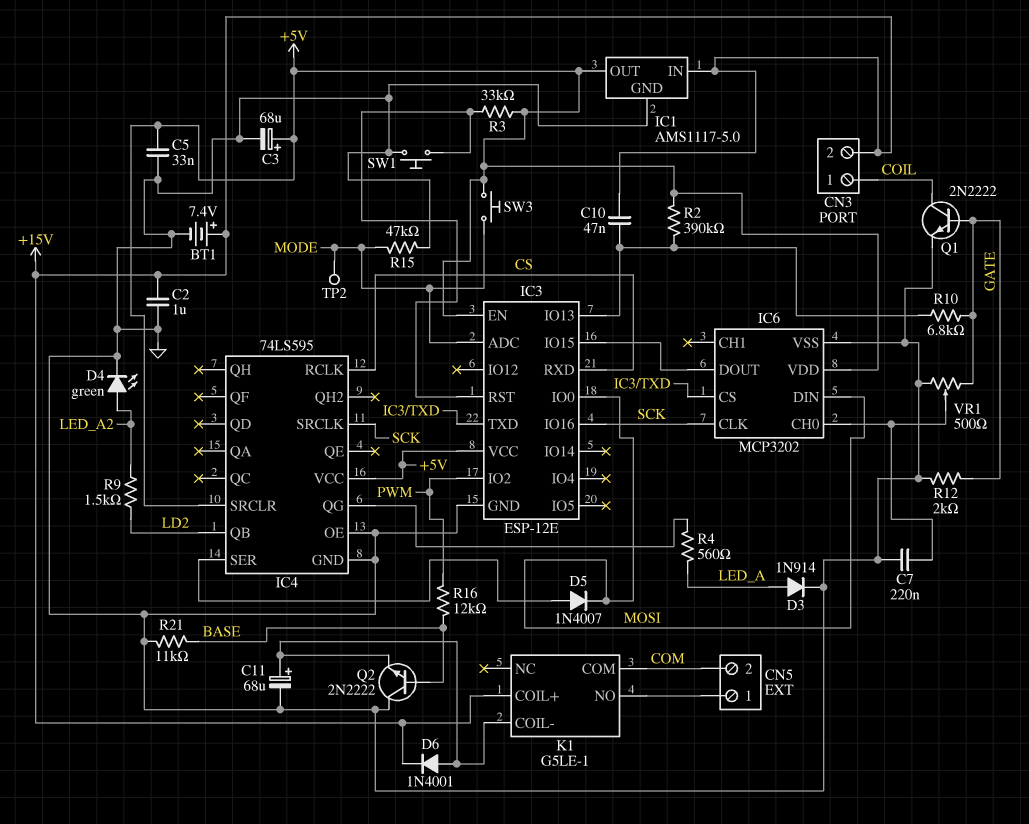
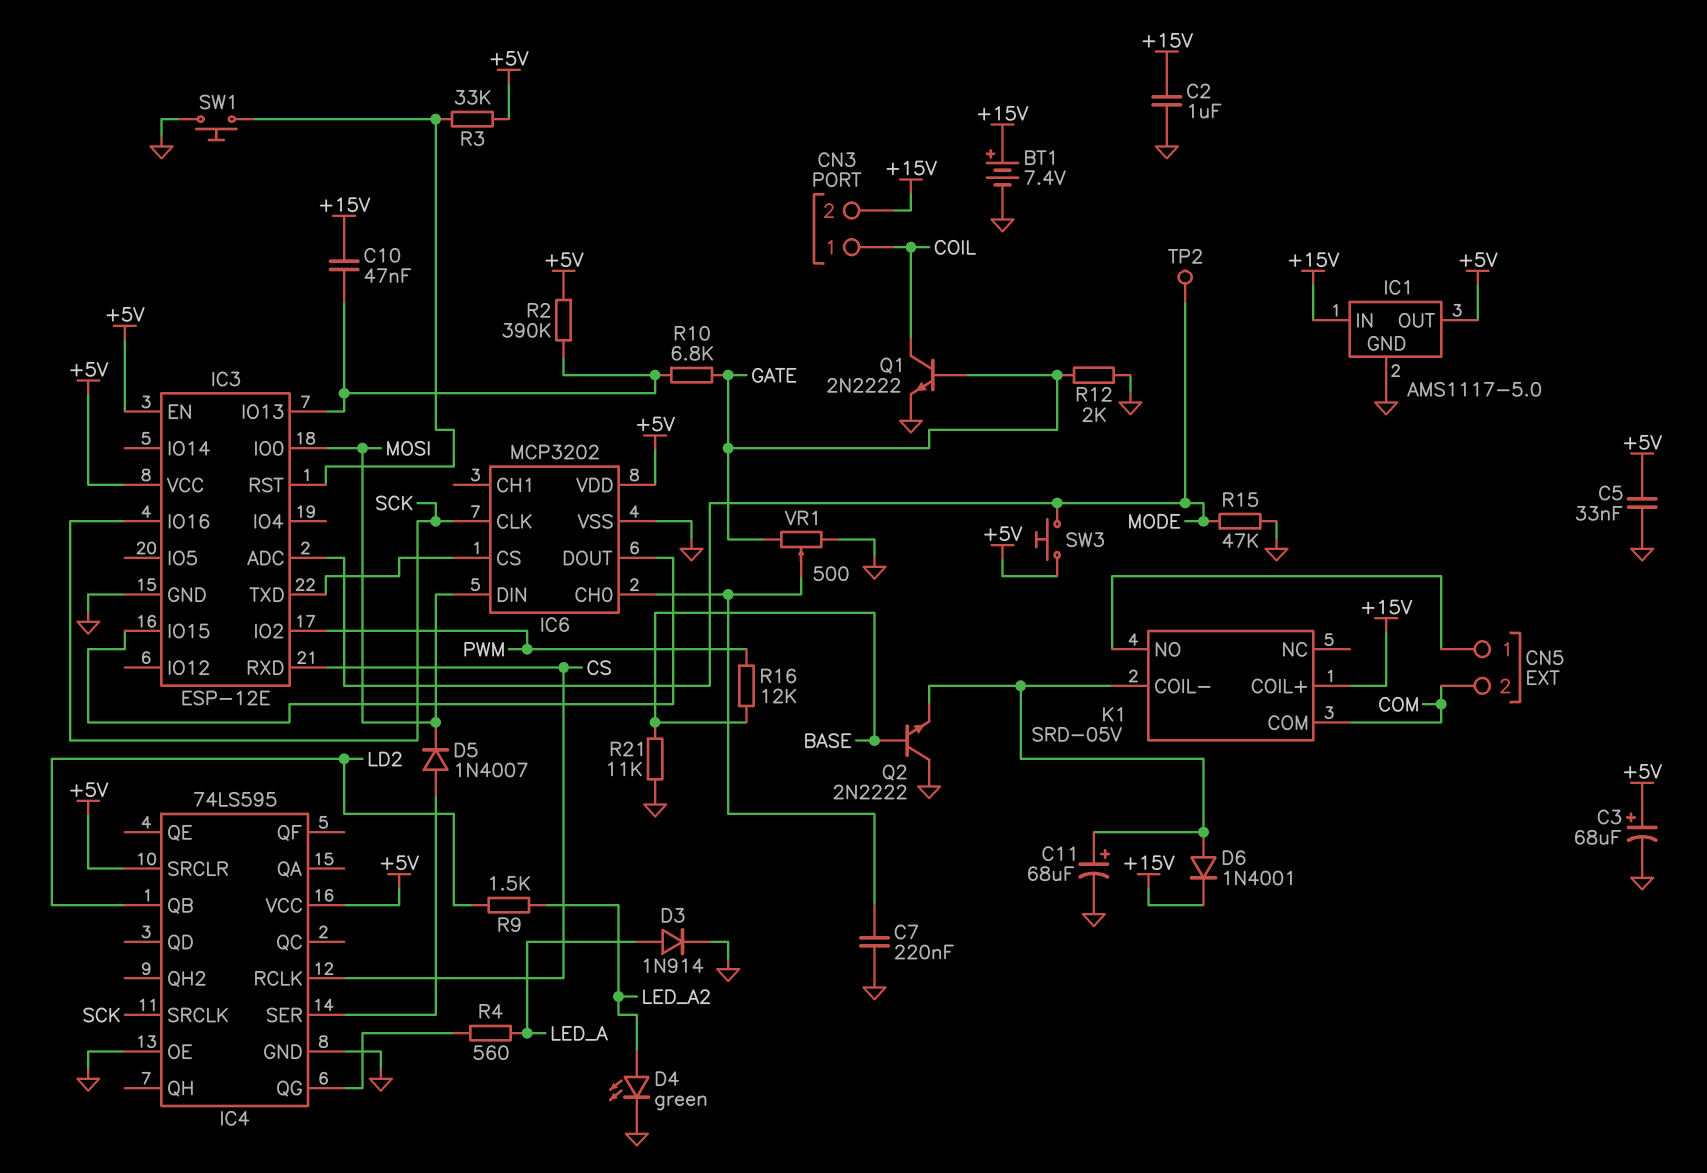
K1: G5LE-1 -> SRD-05V

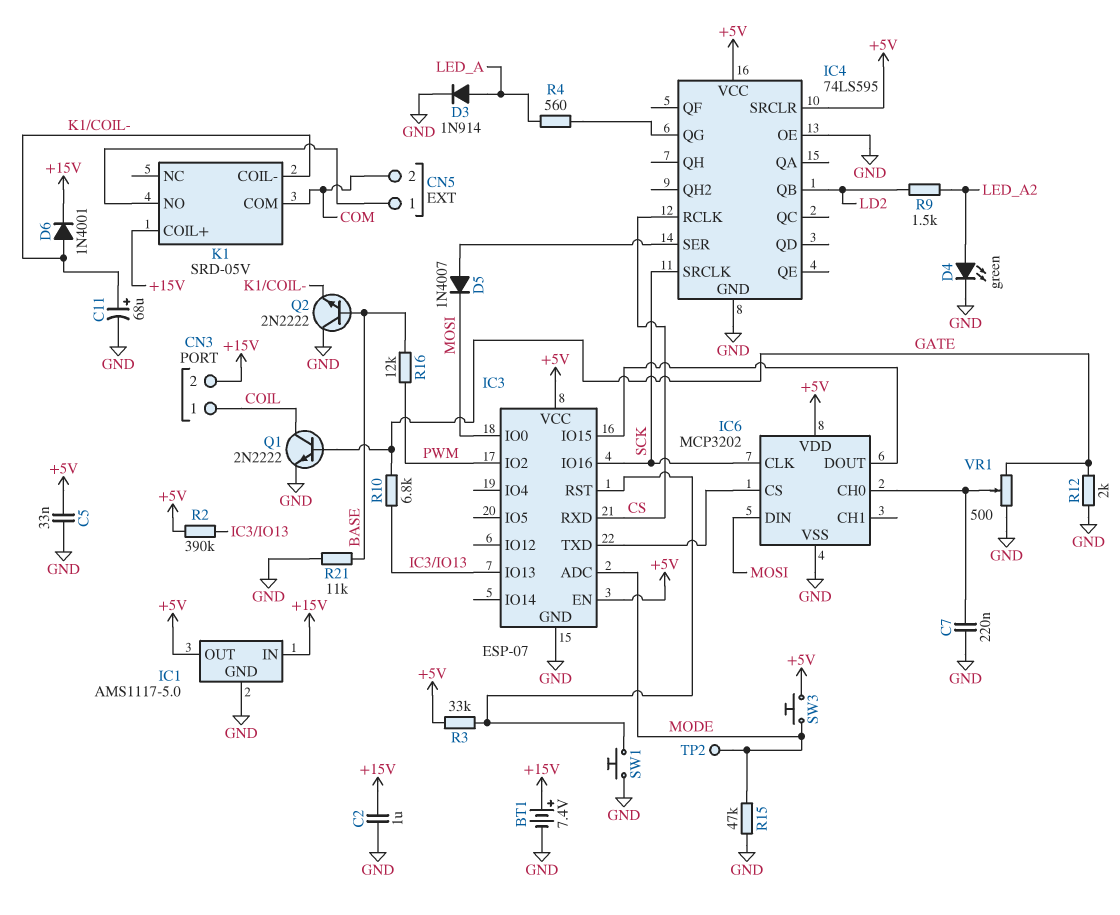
C3: 68uF (plus +5V, minus GND) -> none
C10: 47nF (+15V, IC3/IO13) -> none
IC3: ESP-12E -> ESP-07

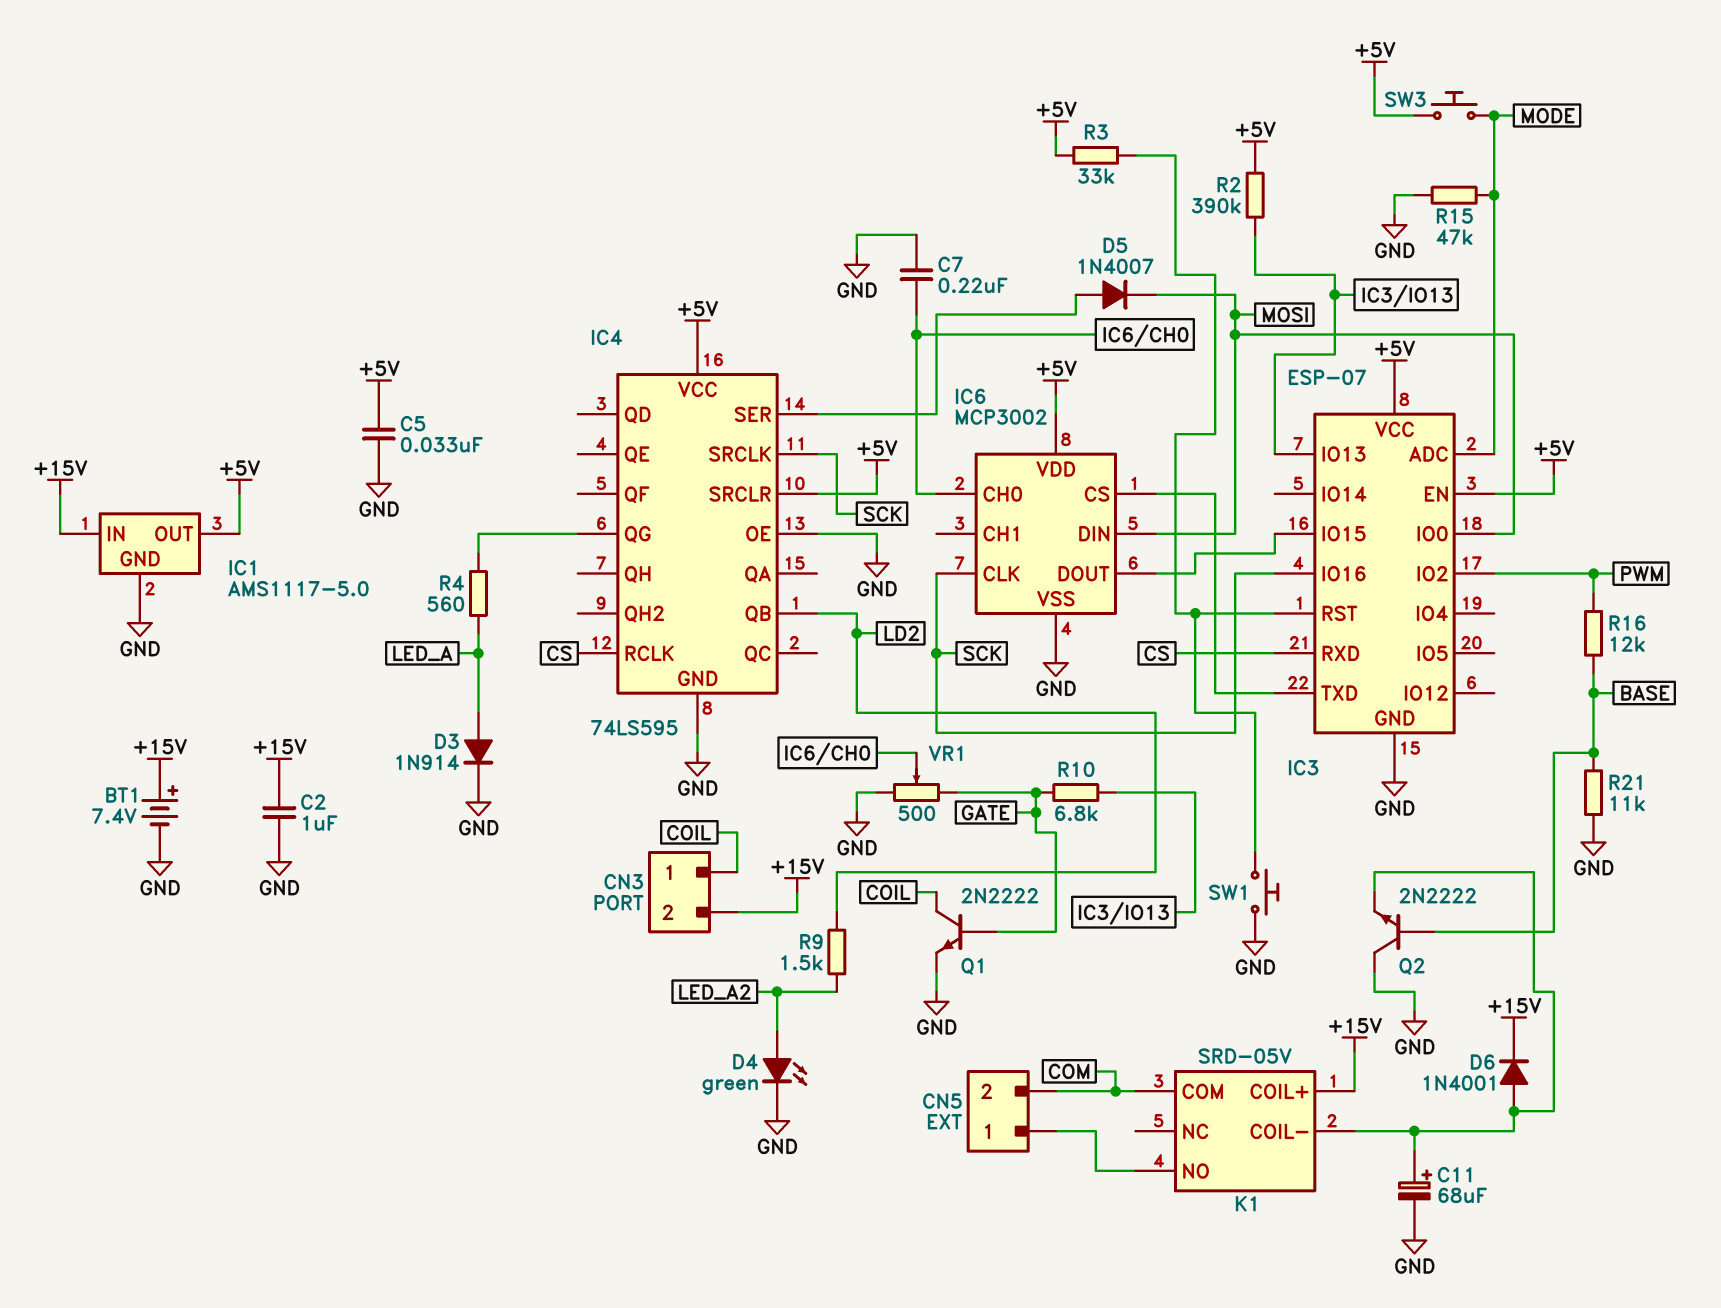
IC6: MCP3202 -> MCP3002
R12: 2k (GATE, GND) -> none
TP2: test point (MODE) -> none

